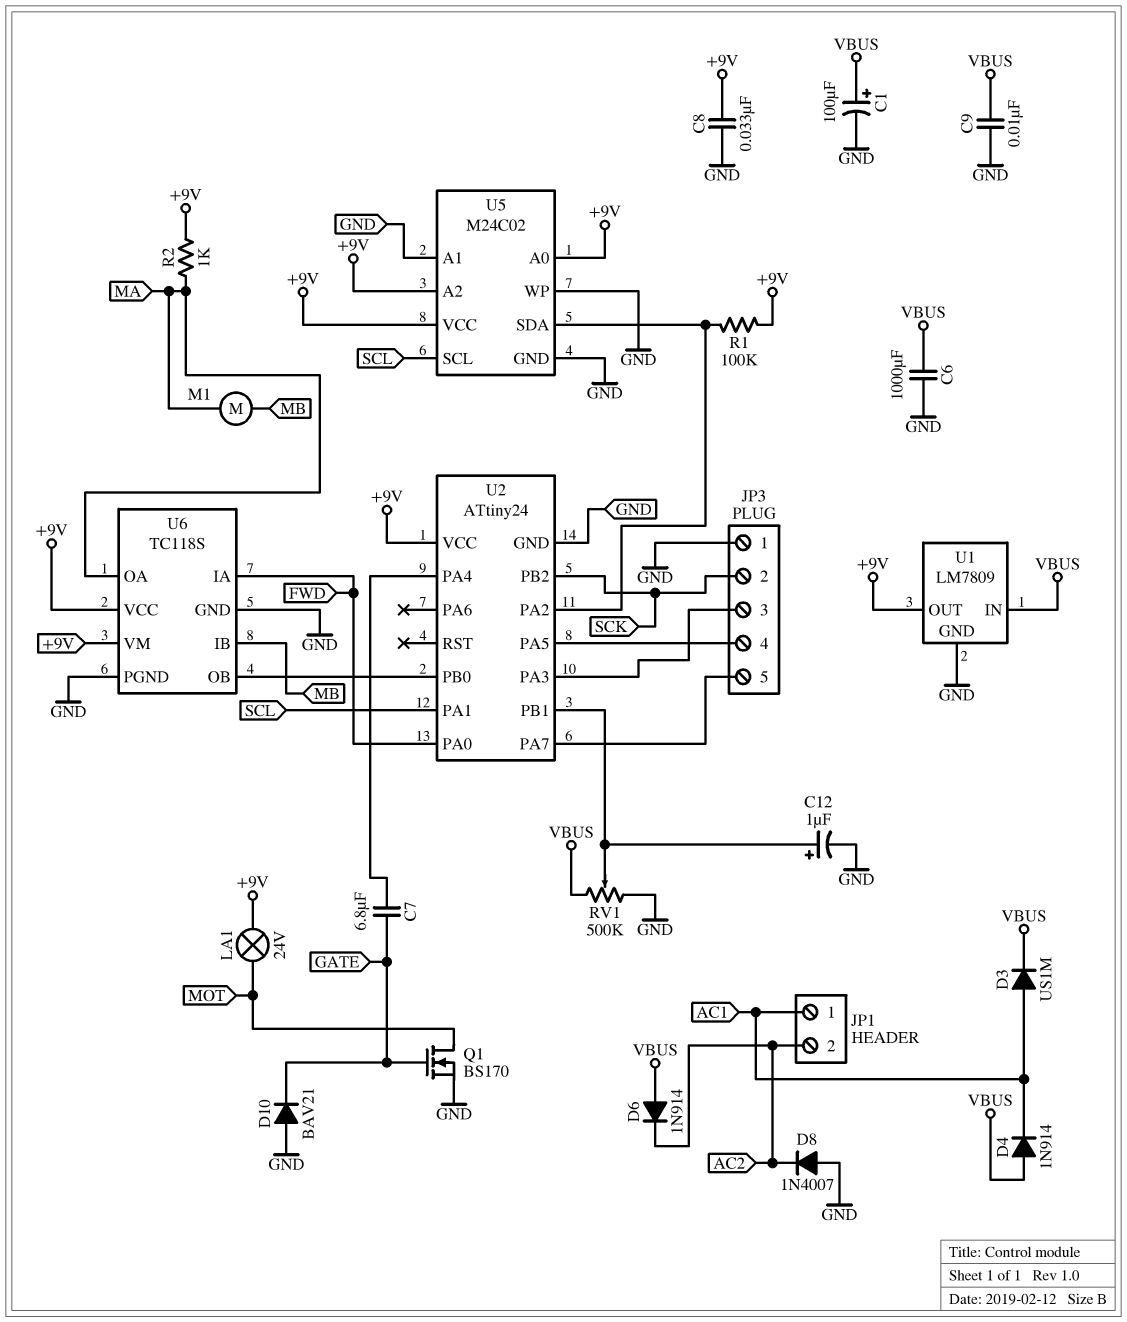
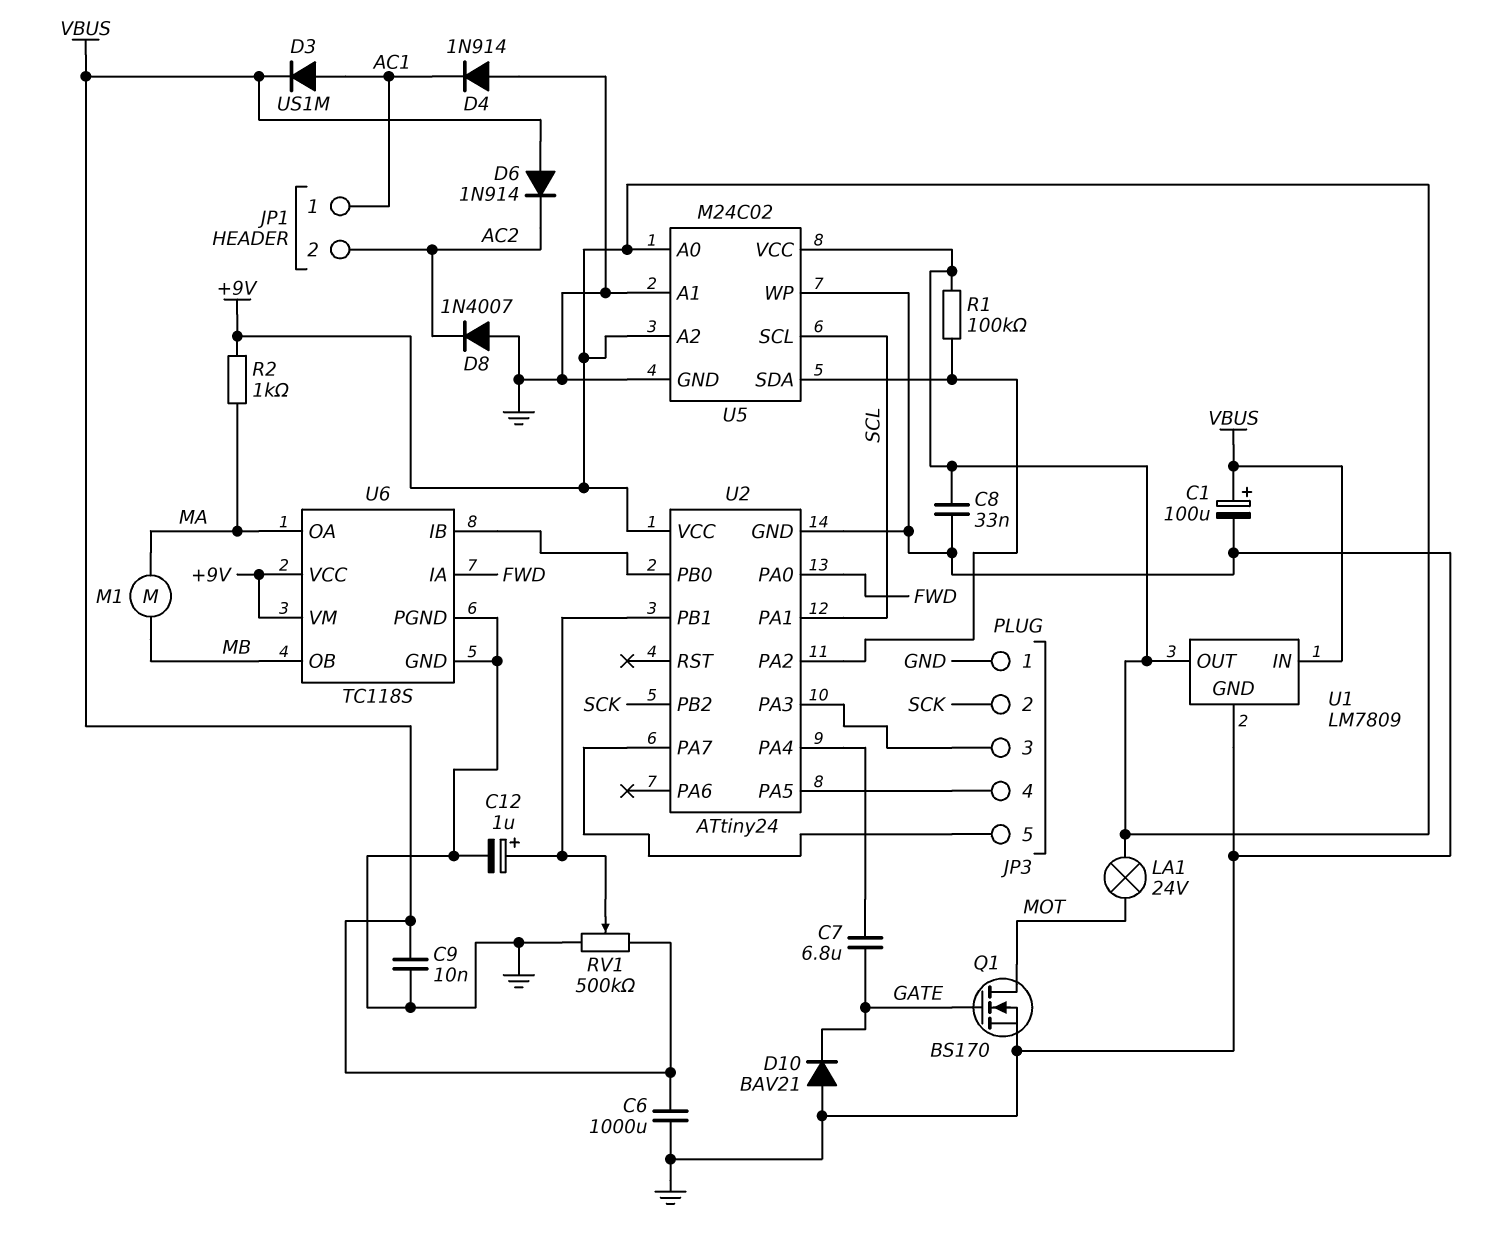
D4: diode 1N914 (A VBUS, K AC1) -> diode 1N914 (A GND, K AC1)
U6 pin IB: MB -> U2/PB0
U6 pin OB: U2/PB0 -> MB

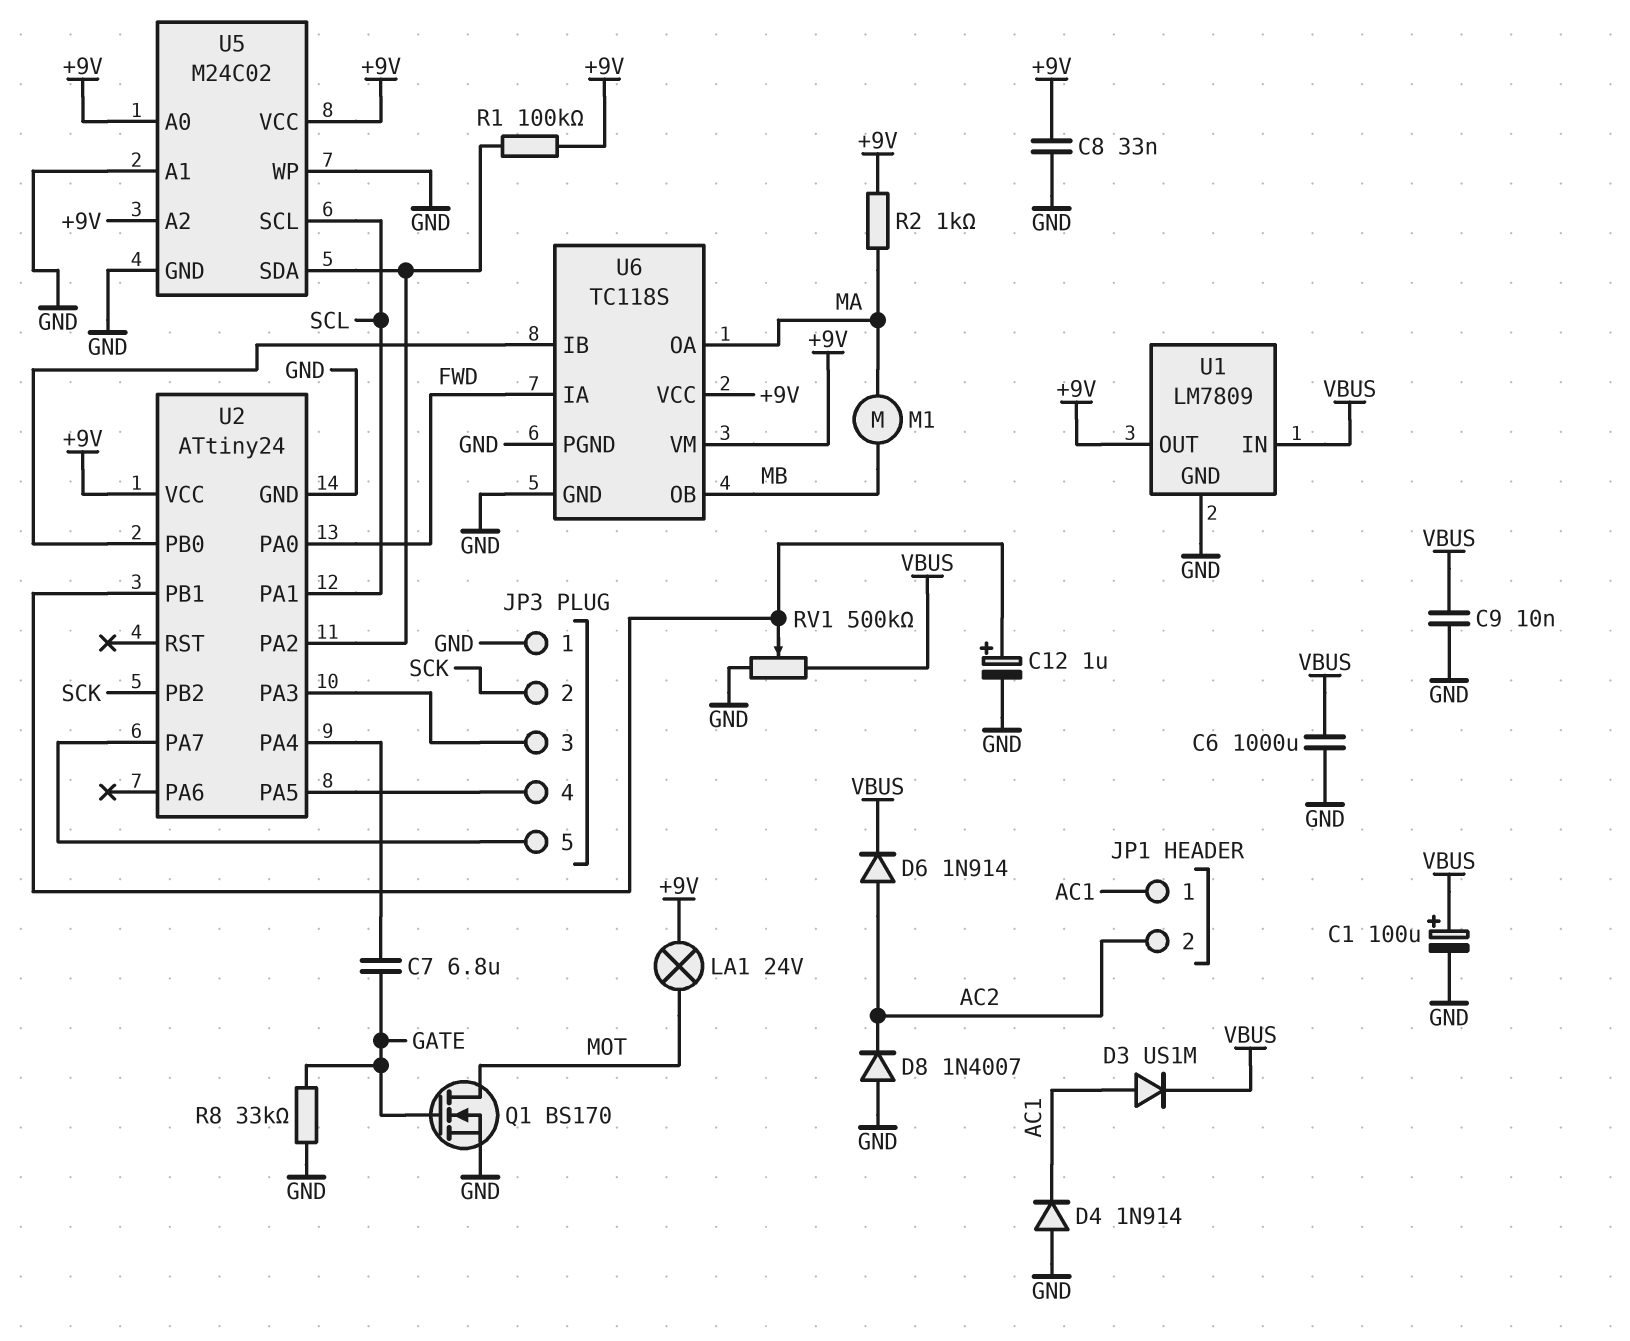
D6: diode 1N914 (A VBUS, K AC2) -> diode 1N914 (A AC2, K VBUS)
D10: diode BAV21 (A GND, K GATE) -> none
R8: none -> 33k (GATE, GND)

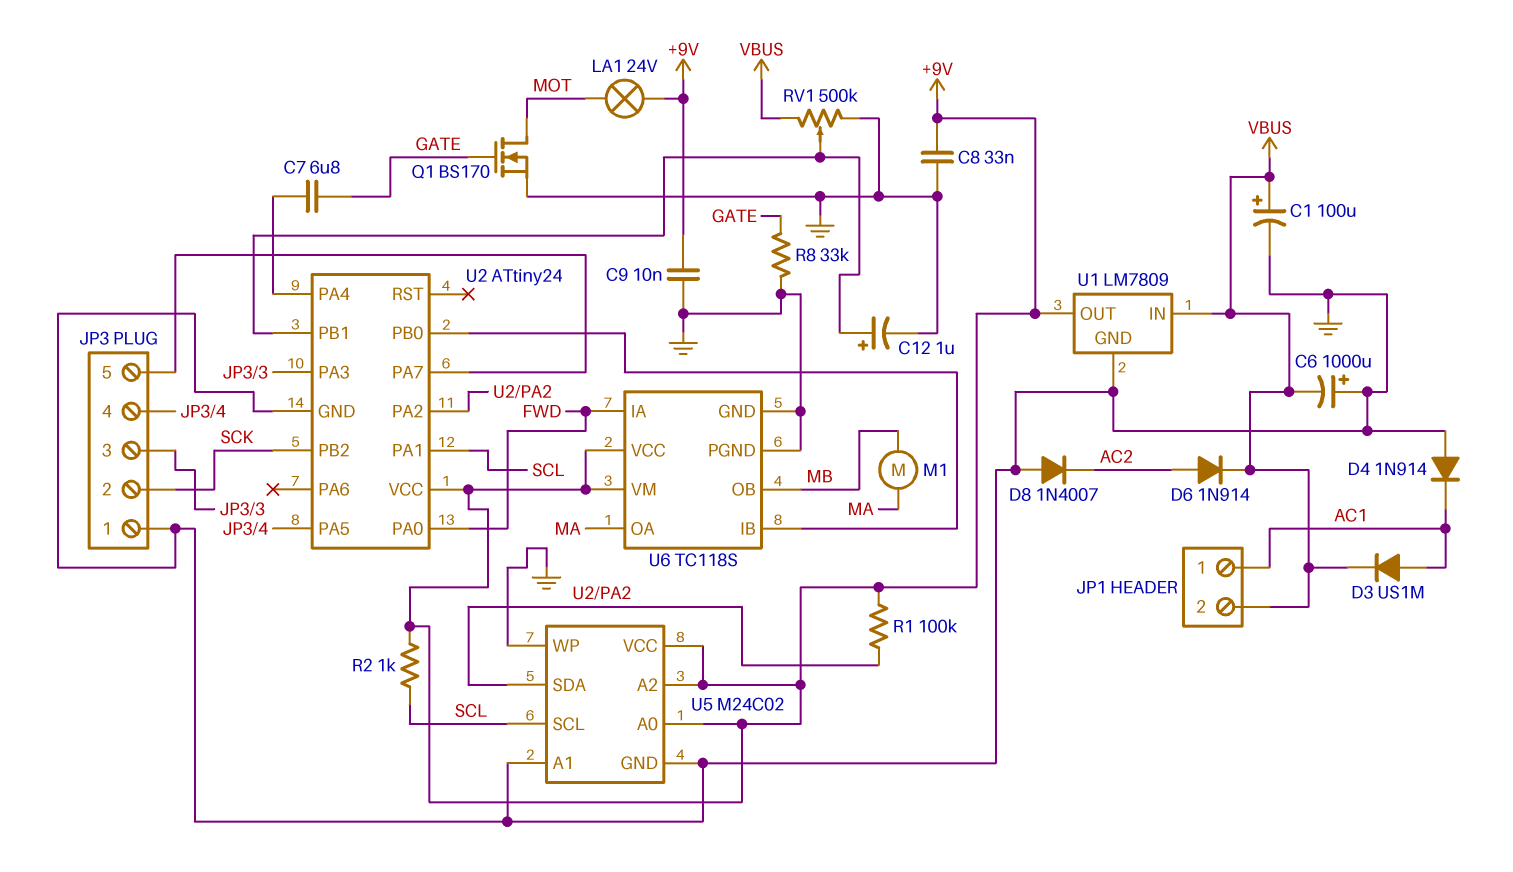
C6: 1000uF (GND, VBUS) -> 1000uF (plus GND, minus VBUS)
C9: 10nF (GND, VBUS) -> 10nF (+9V, GND)
JP1 pin 2: AC2 -> VBUS
R2: 1k (+9V, MA) -> 1k (+9V, SCL)

